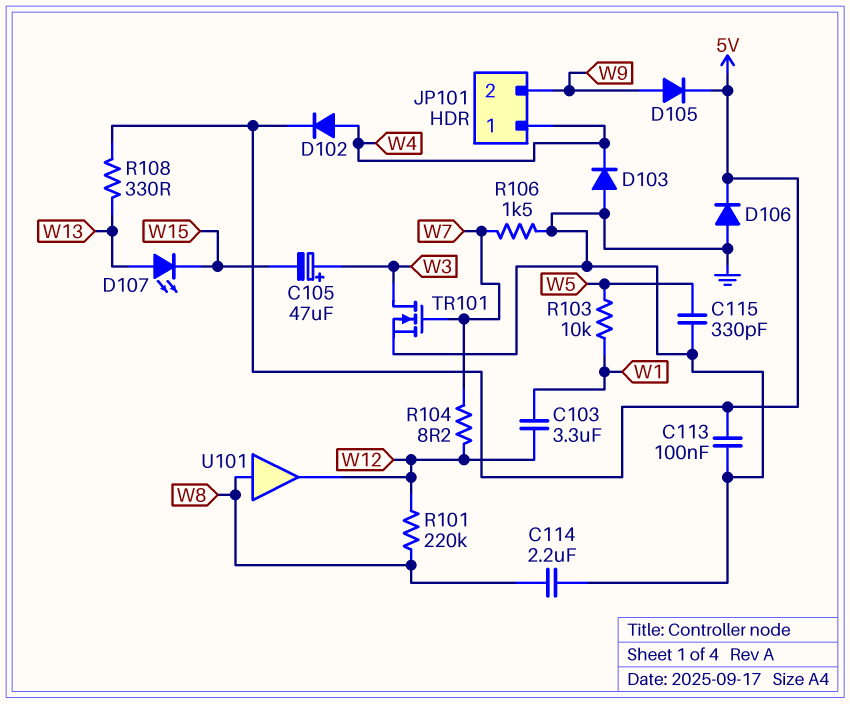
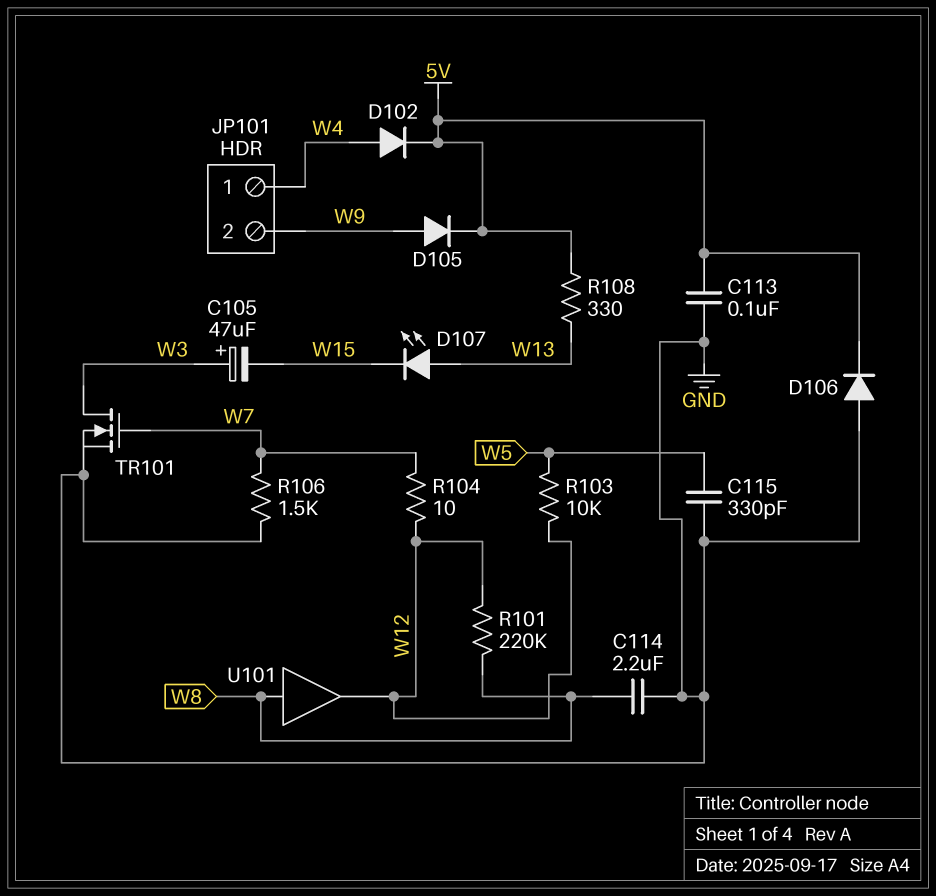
C103: 3.3uF (W1, W12) -> none
D103: diode (A GND, K W4) -> none
R103: 10k (W1, W5) -> 10k (W5, W12)
R104: 8.2 (W7, W12) -> 10 (W7, W12)

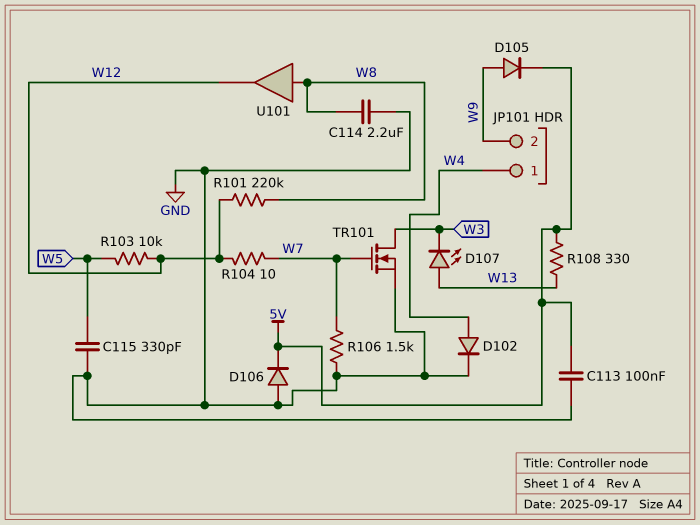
C105: 47uF (plus W3, minus W15) -> none
D102: diode (A W4, K 5V) -> diode (A W4, K GND)
D107: LED (A W13, K W15) -> LED (A W13, K W3)

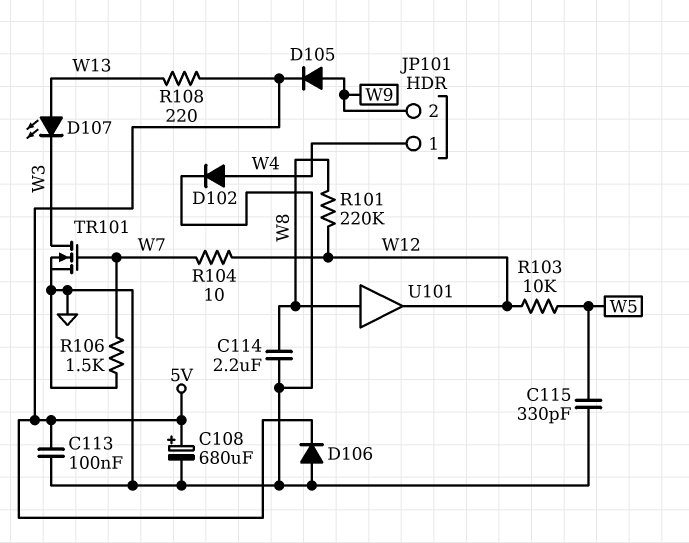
C108: none -> 680uF (plus 5V, minus GND)
R108: 330 (5V, W13) -> 220 (5V, W13)

